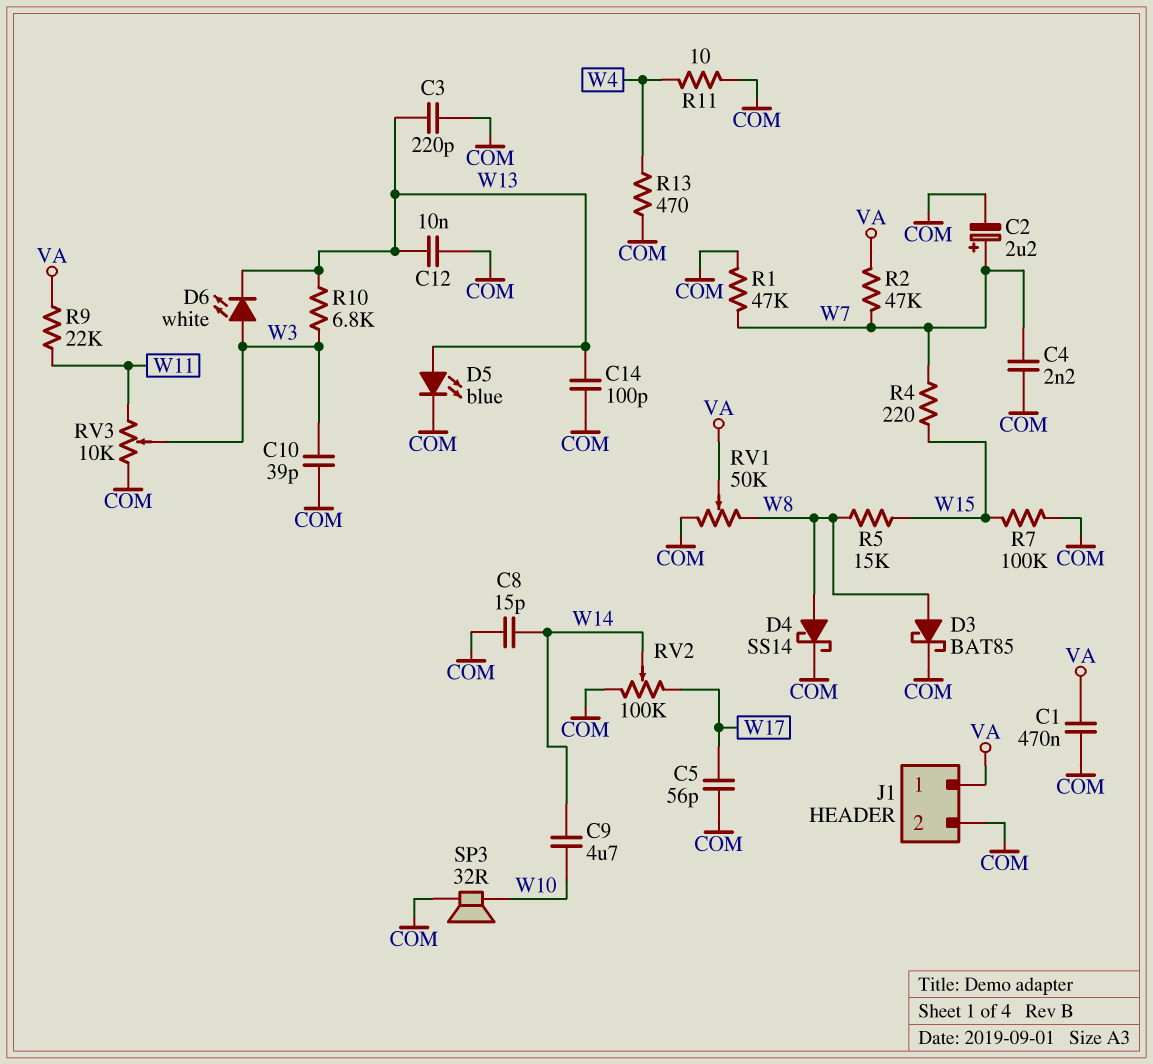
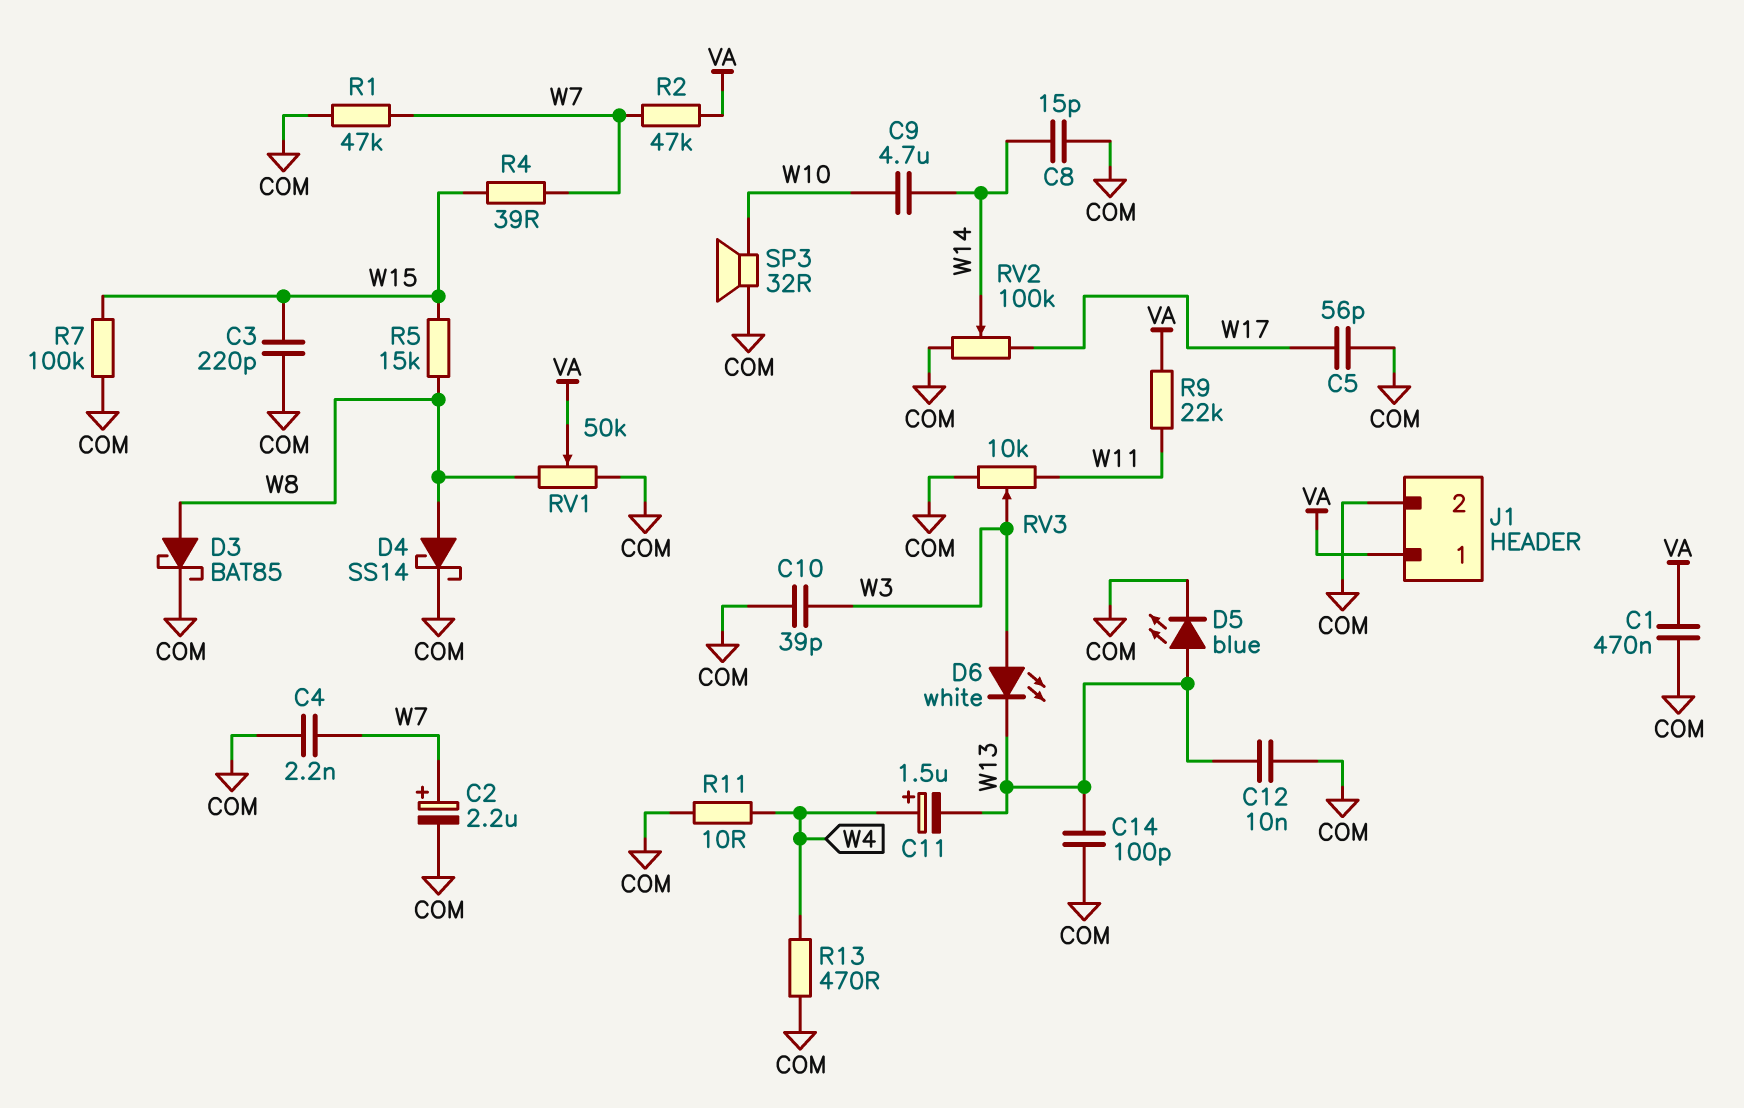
C3: 220pF (COM, W13) -> 220pF (COM, W15)
C11: none -> 1.5uF (plus W4, minus W13)
R4: 220 (W7, W15) -> 39 (W7, W15)
R10: 6.8k (W3, W13) -> none

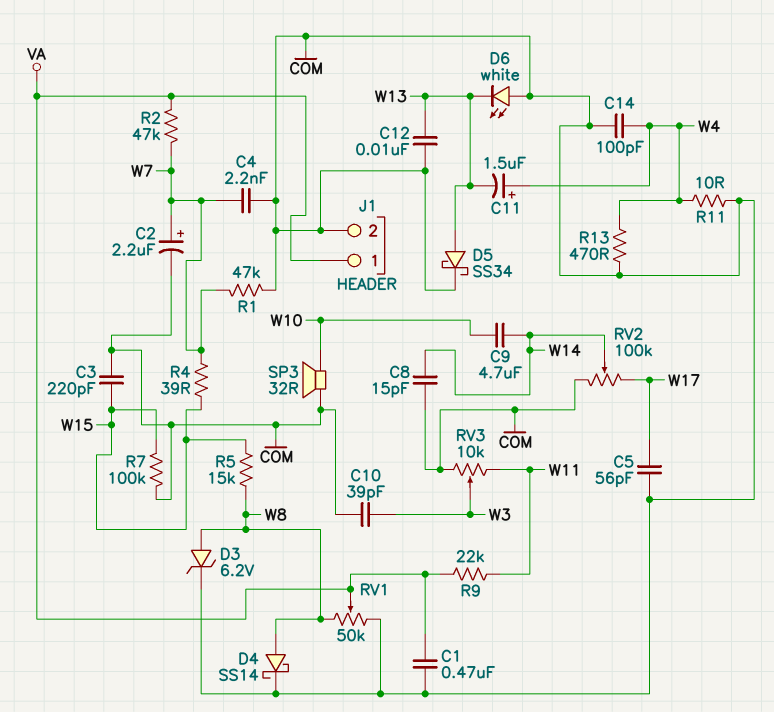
C14: 100pF (COM, W13) -> 100pF (COM, W4)
D3: schottky BAT85 (A W8, K COM) -> zener 6.2V (A W8, K COM)
D5: LED blue (A W13, K COM) -> schottky SS34 (A W13, K COM)
D6: LED white (A W3, K W13) -> LED white (A COM, K W13)

